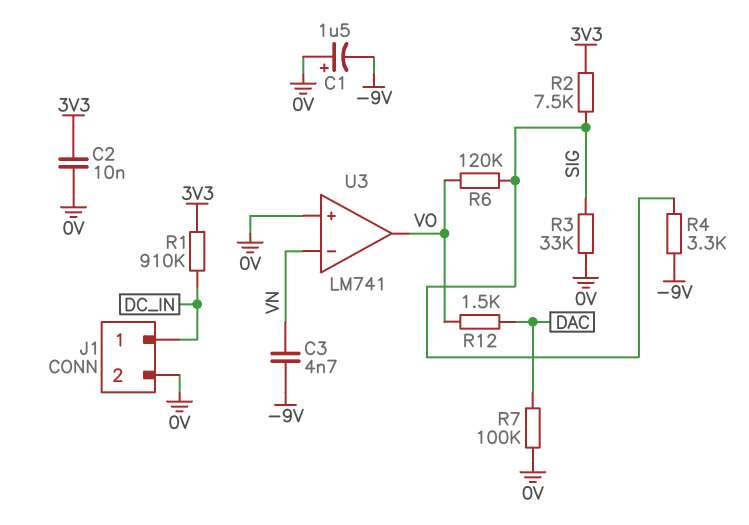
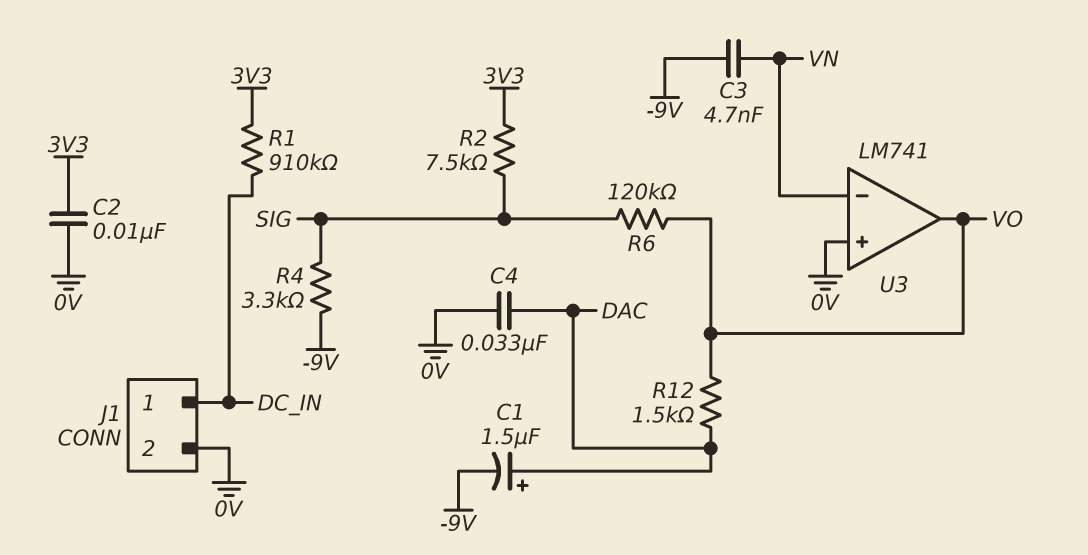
C1: 1.5uF (plus 0V, minus -9V) -> 1.5uF (plus DAC, minus -9V)
C4: none -> 33nF (0V, DAC)
R3: 33k (0V, SIG) -> none
R7: 100k (0V, DAC) -> none

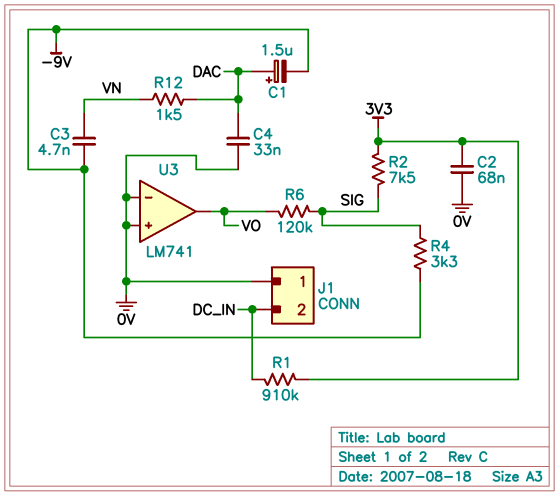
C2: 10nF (0V, 3V3) -> 68nF (0V, 3V3)
J1 pin 1: DC_IN -> 0V
J1 pin 2: 0V -> DC_IN
R12: 1.5k (DAC, VO) -> 1.5k (DAC, VN)
U3 pin in-: VN -> 0V

